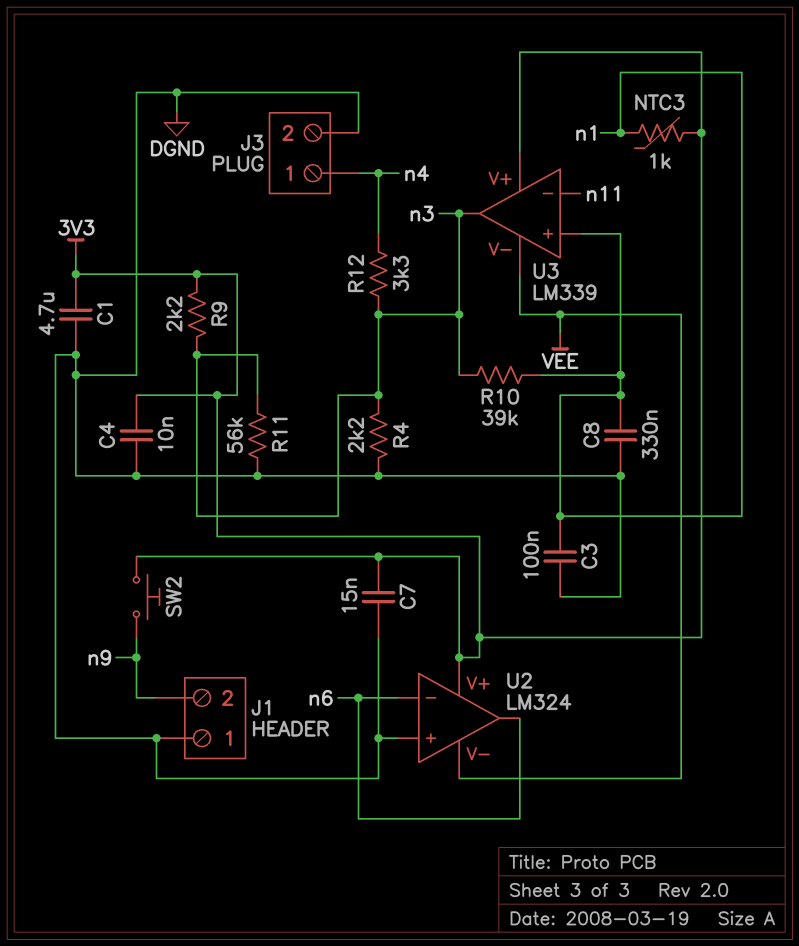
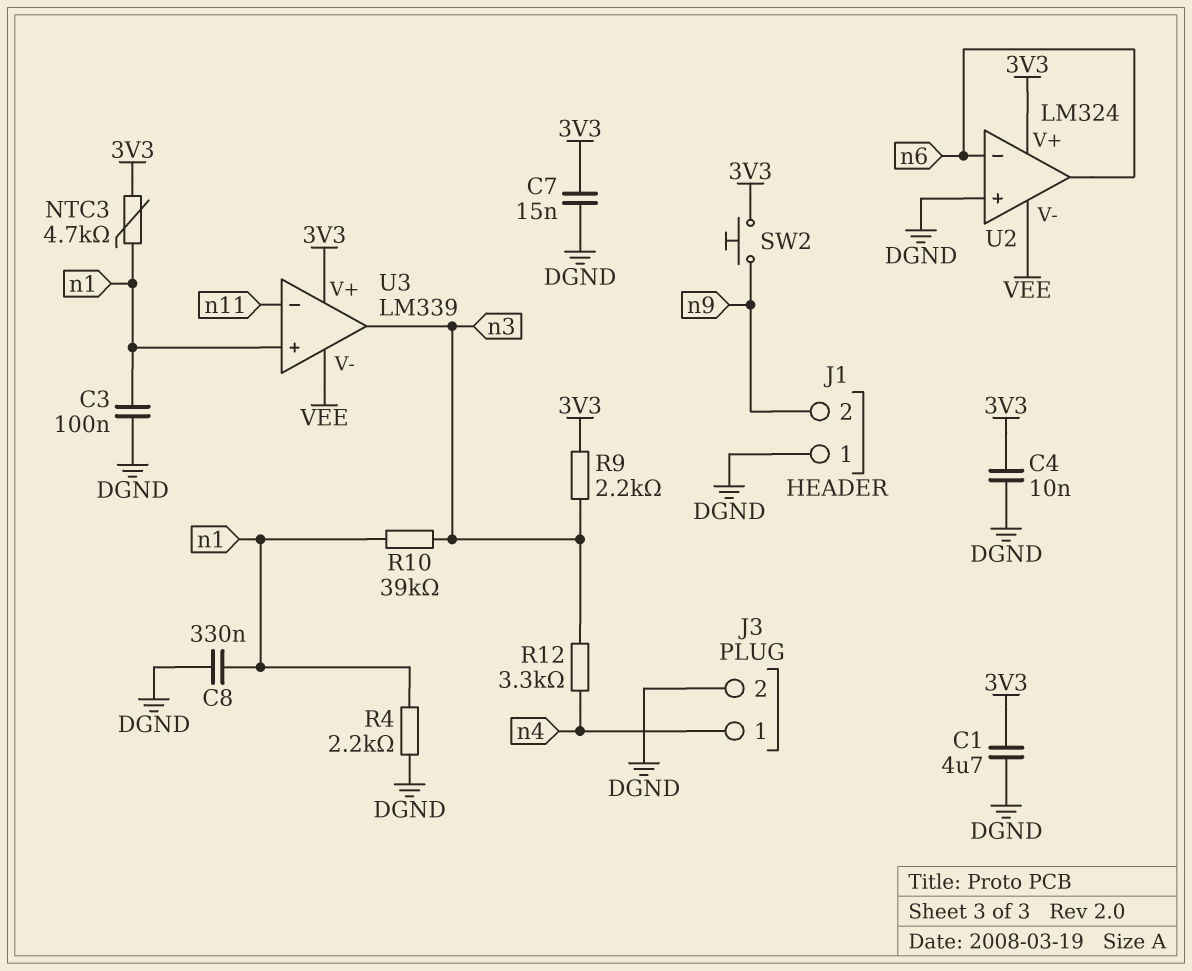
NTC3: 1k (3V3, n1) -> 4.7k (3V3, n1)
R4: 2.2k (DGND, n3) -> 2.2k (DGND, n1)
R11: 56k (DGND, n3) -> none

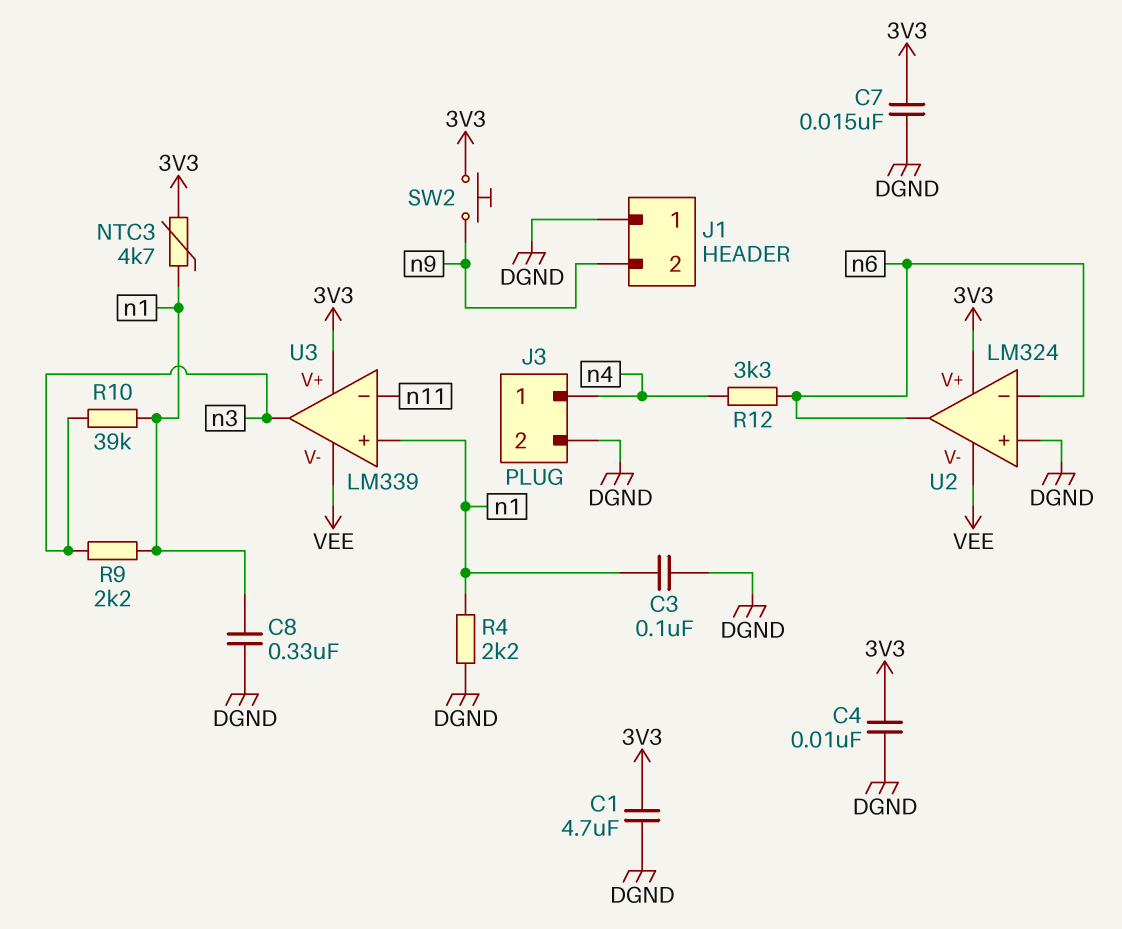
R9: 2.2k (3V3, n3) -> 2.2k (n1, n3)
R12: 3.3k (n3, n4) -> 3.3k (n4, n6)

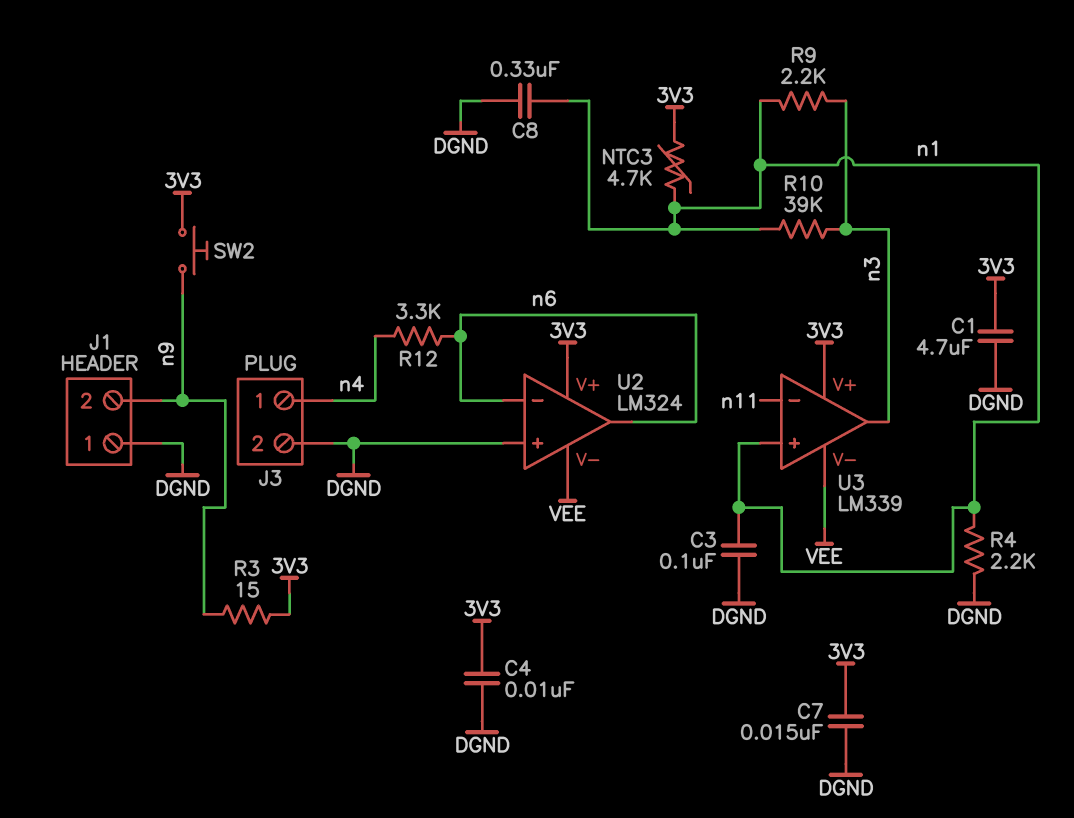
R3: none -> 15 (3V3, n9)

